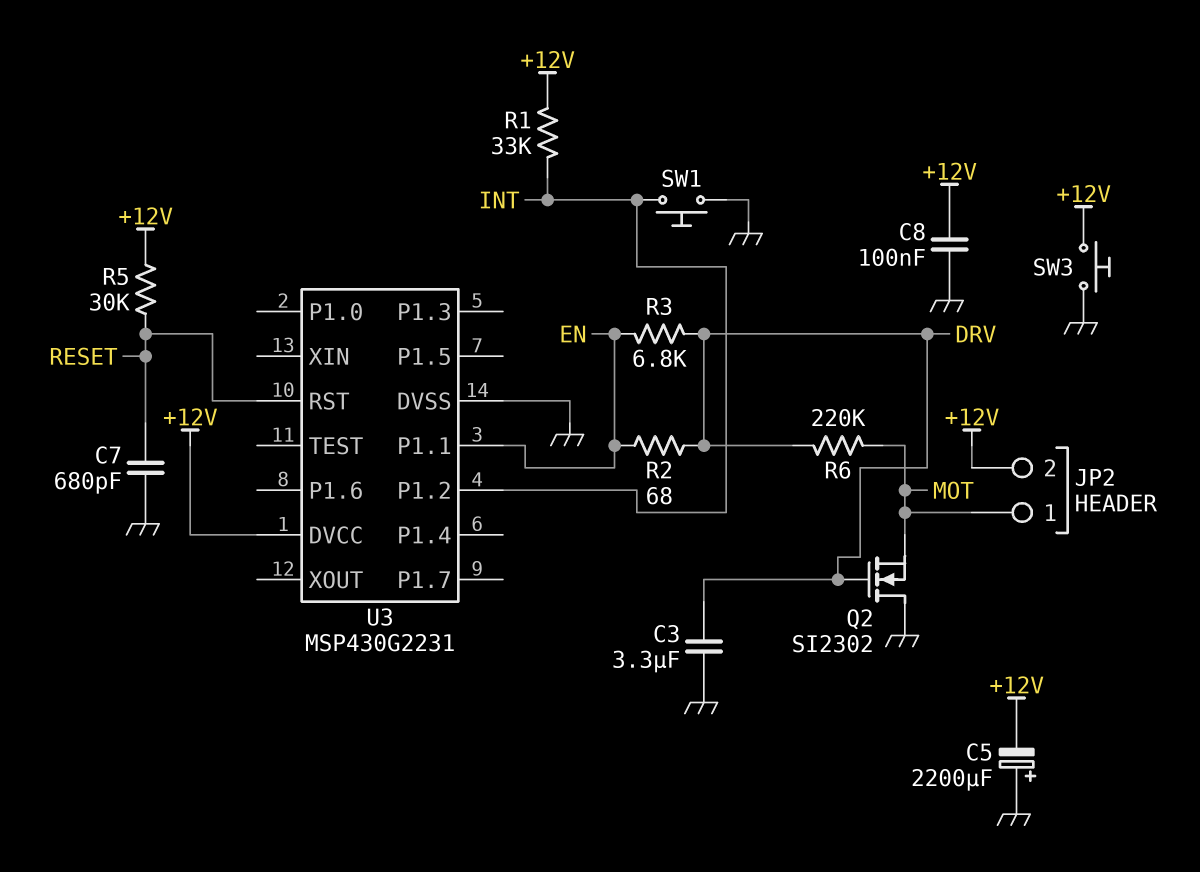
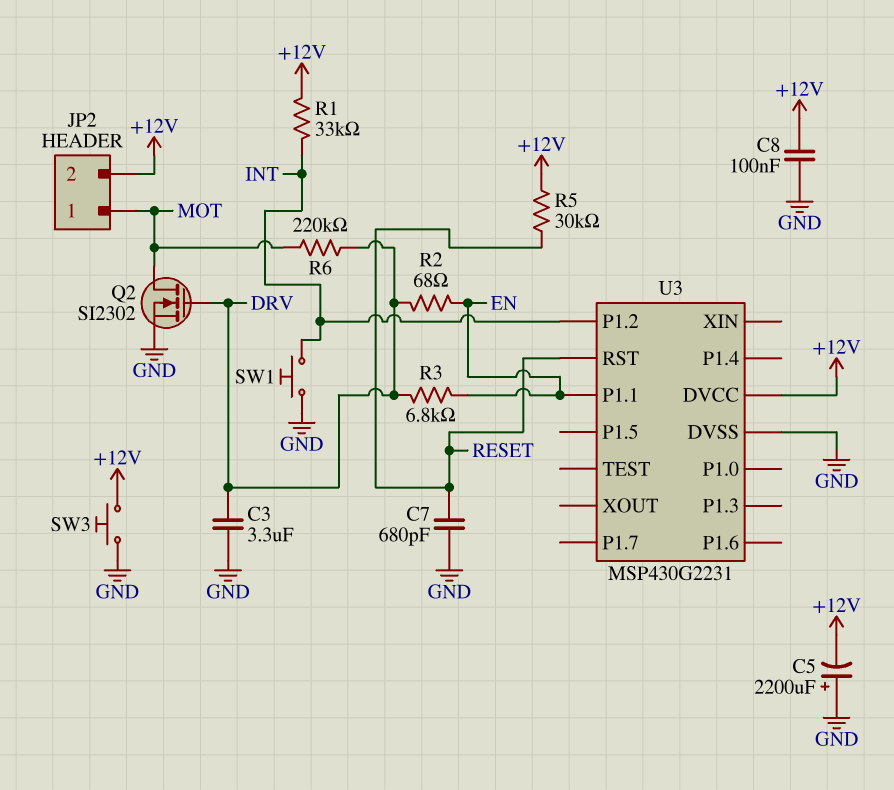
Q2: NMOS SI2302 (G DRV, D GND, S MOT) -> NMOS SI2302 (G DRV, D MOT, S GND)

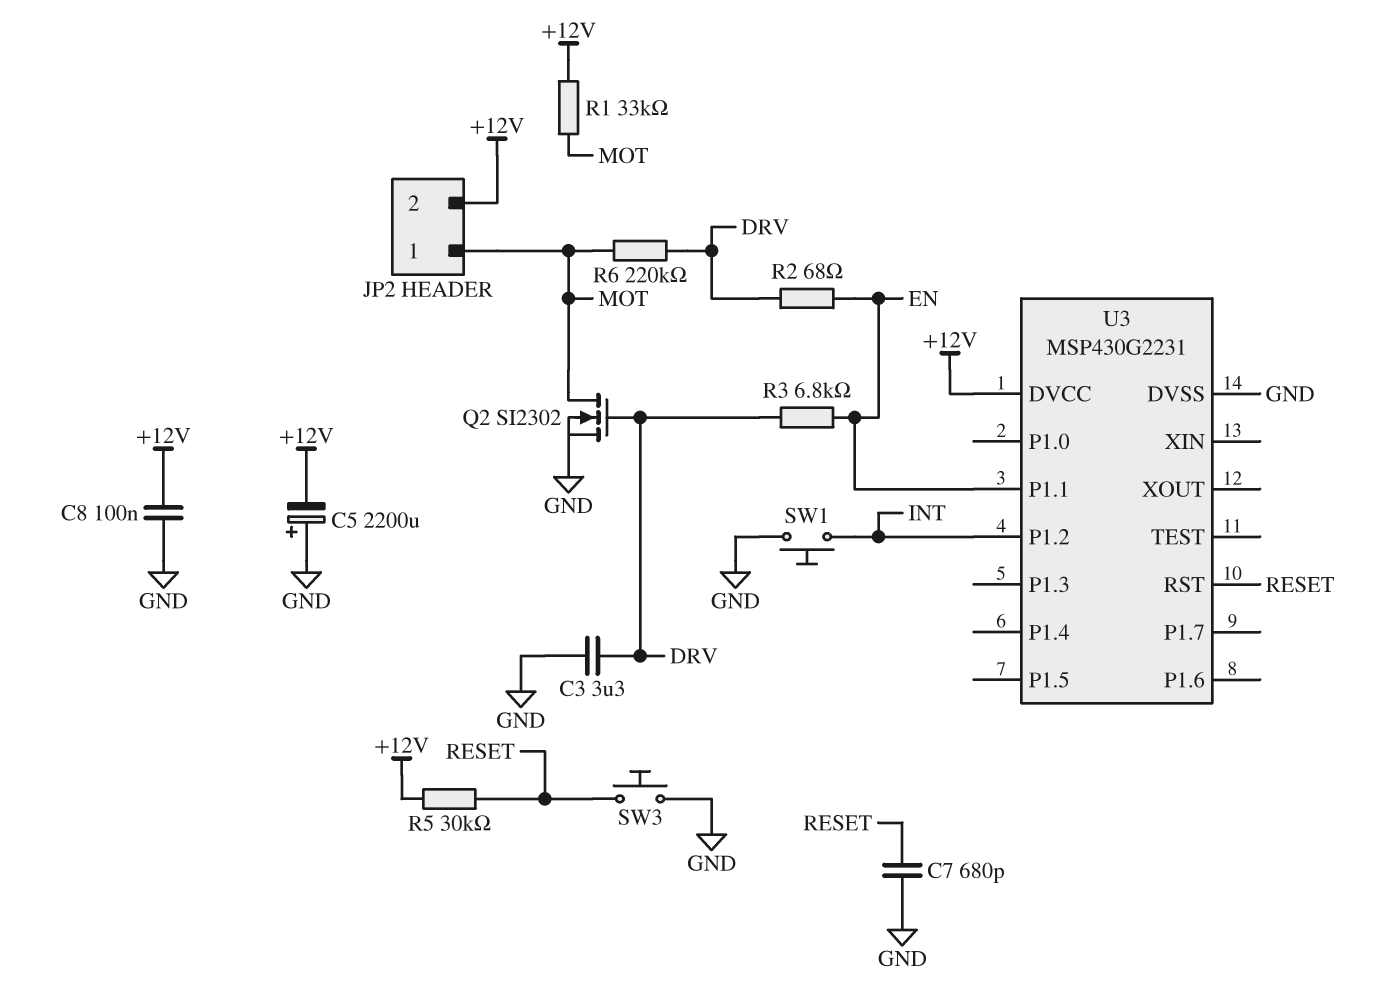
R1: 33k (+12V, INT) -> 33k (+12V, MOT)
SW3: button (+12V, GND) -> button (GND, RESET)

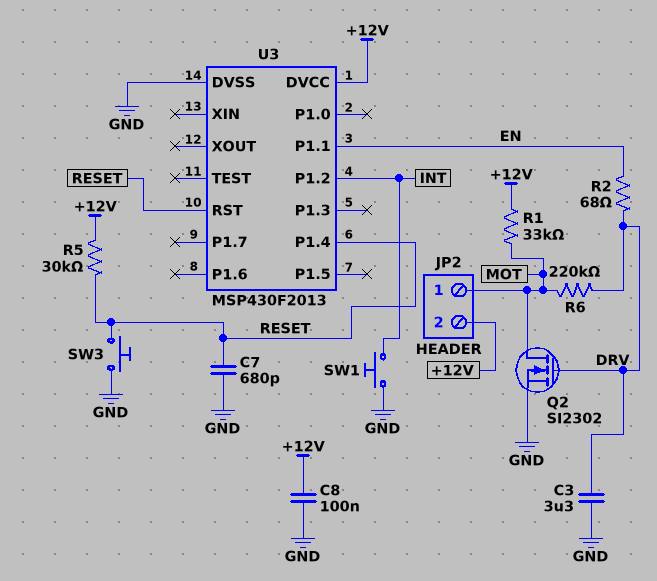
C5: 2200uF (plus GND, minus +12V) -> none
R3: 6.8k (DRV, EN) -> none
U3: MSP430G2231 -> MSP430F2013
U3 pin P1.4: none -> RESET

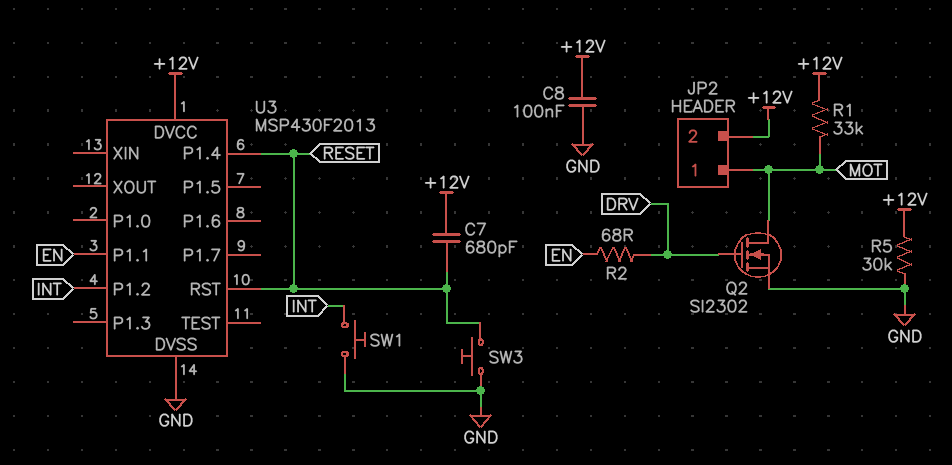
C3: 3.3uF (DRV, GND) -> none
C7: 680pF (GND, RESET) -> 680pF (+12V, RESET)
R5: 30k (+12V, RESET) -> 30k (+12V, GND)
R6: 220k (DRV, MOT) -> none

